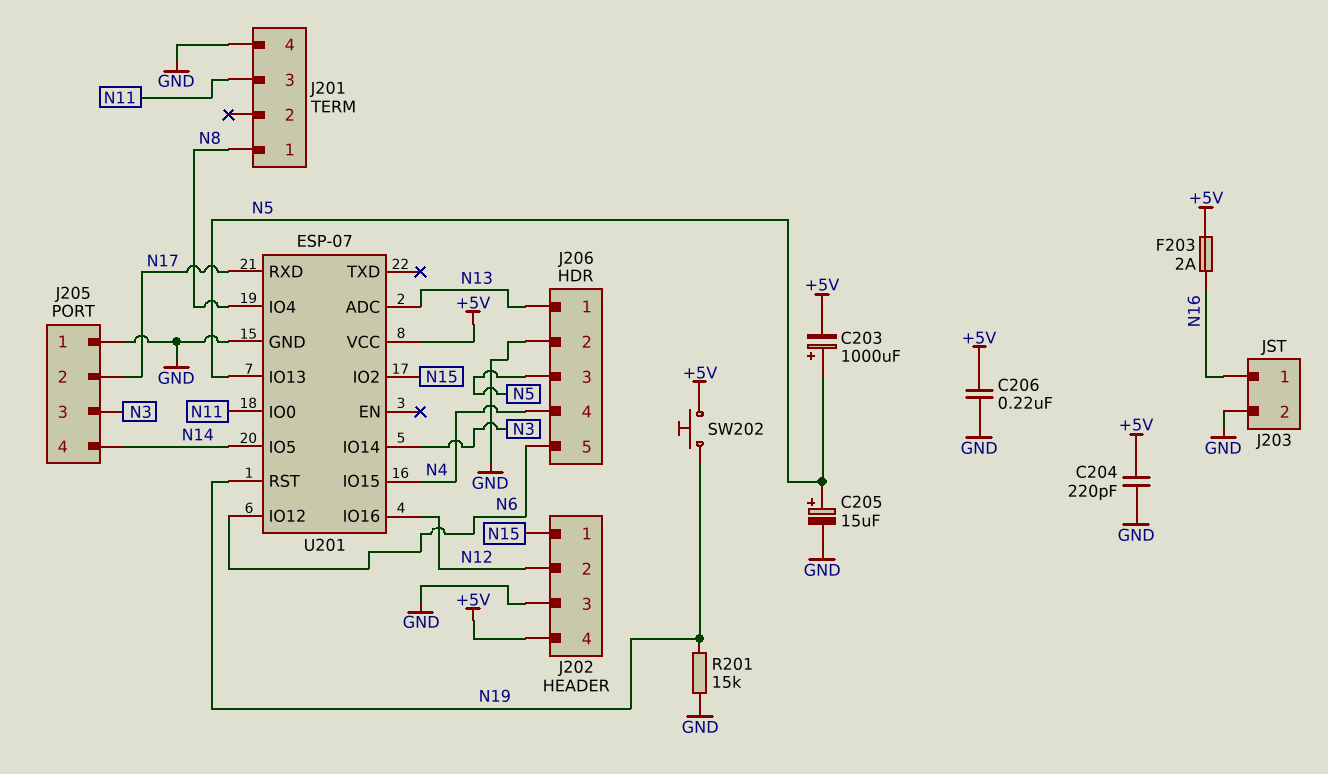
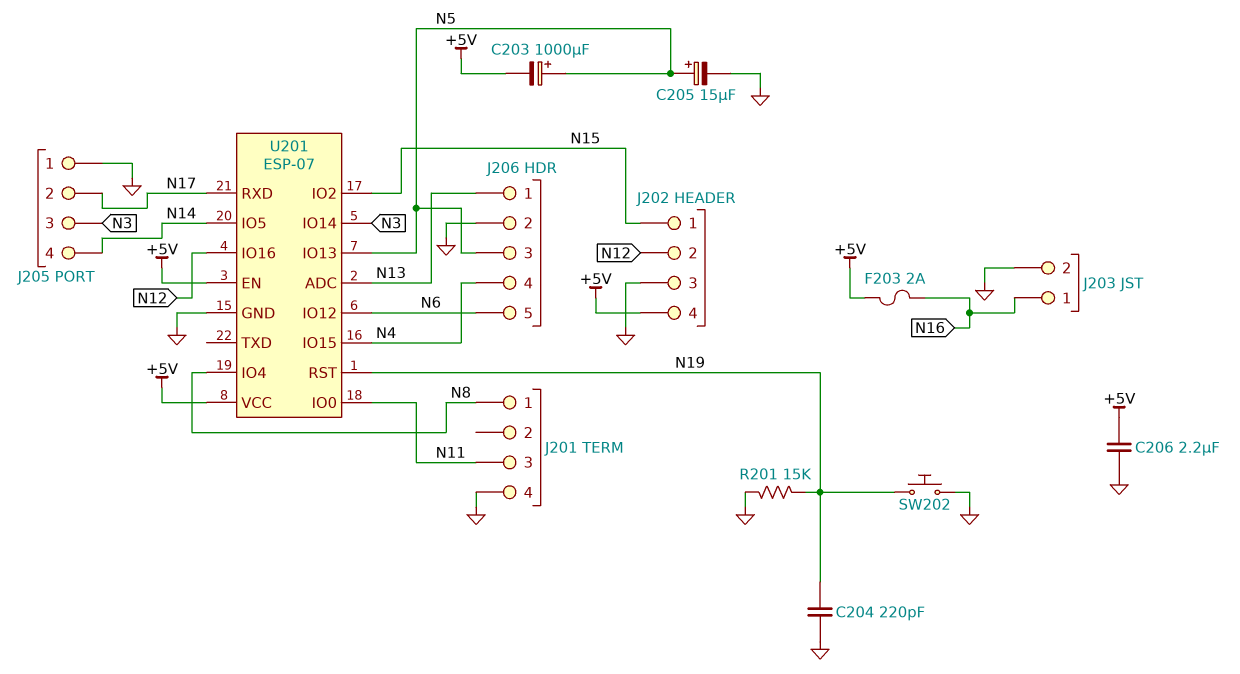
C204: 220pF (+5V, GND) -> 220pF (GND, N19)
C206: 220nF (+5V, GND) -> 2.2uF (+5V, GND)
SW202: button (+5V, N19) -> button (GND, N19)
U201 pin EN: none -> +5V

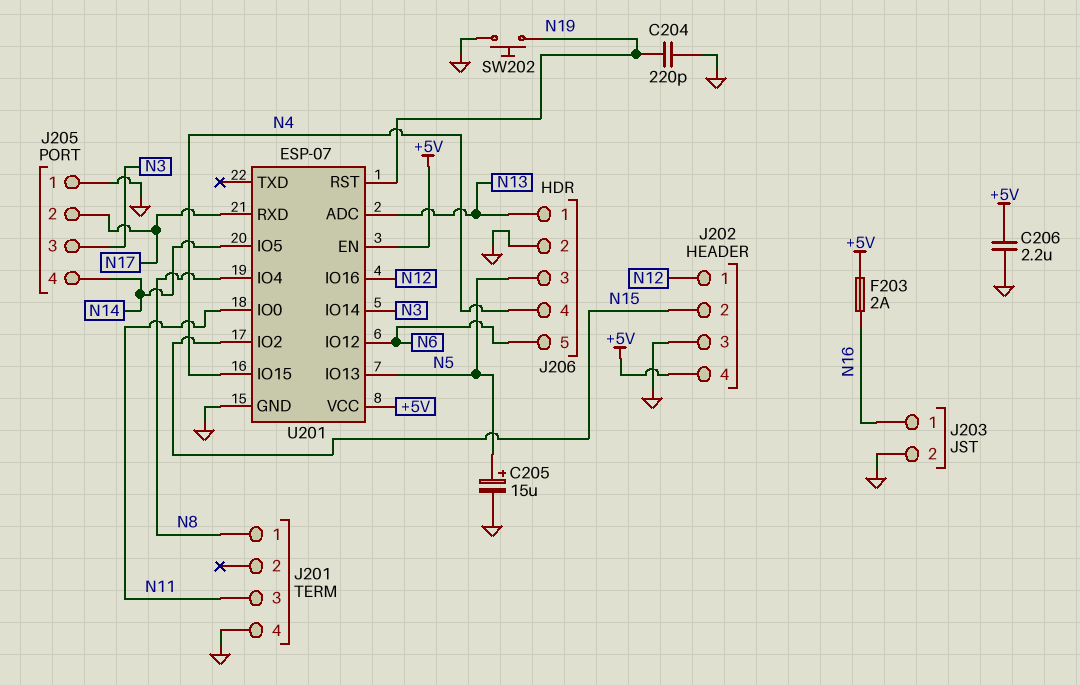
C203: 1000uF (plus N5, minus +5V) -> none
J202 pin 1: N15 -> N12
J202 pin 2: N12 -> N15
R201: 15k (GND, N19) -> none

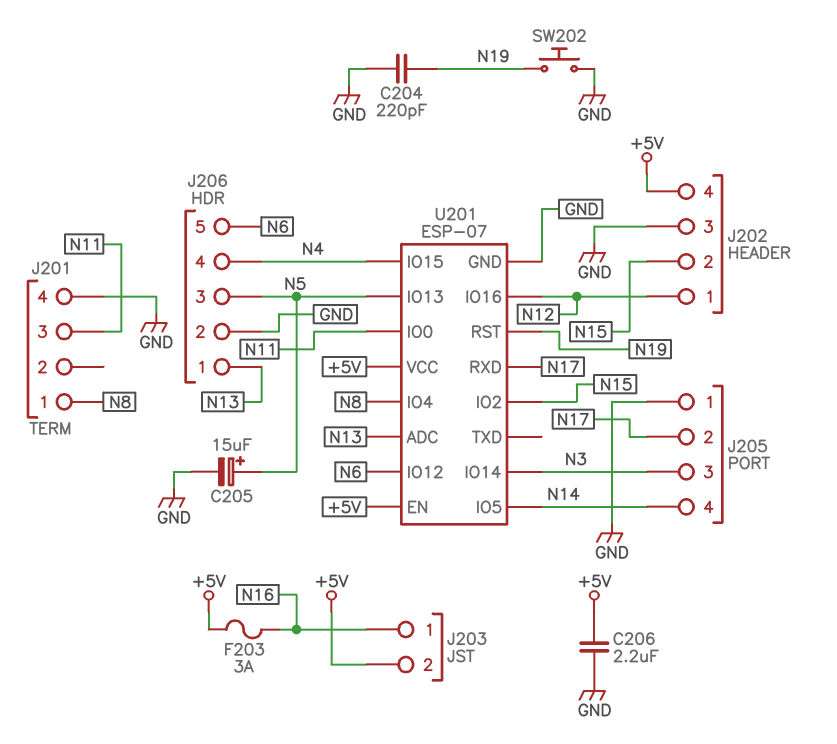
F203: 2A (+5V, N16) -> 3A (+5V, N16)
J203 pin 2: GND -> +5V

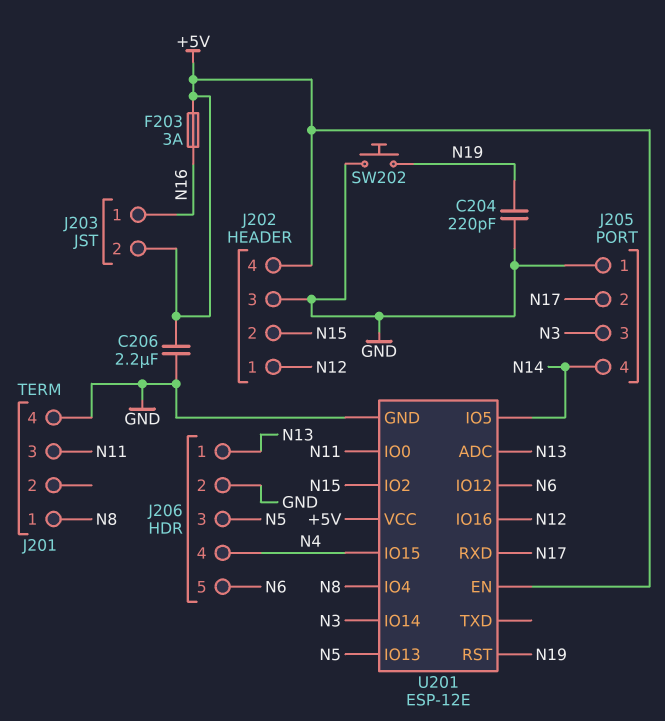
C205: 15uF (plus N5, minus GND) -> none
U201: ESP-07 -> ESP-12E

